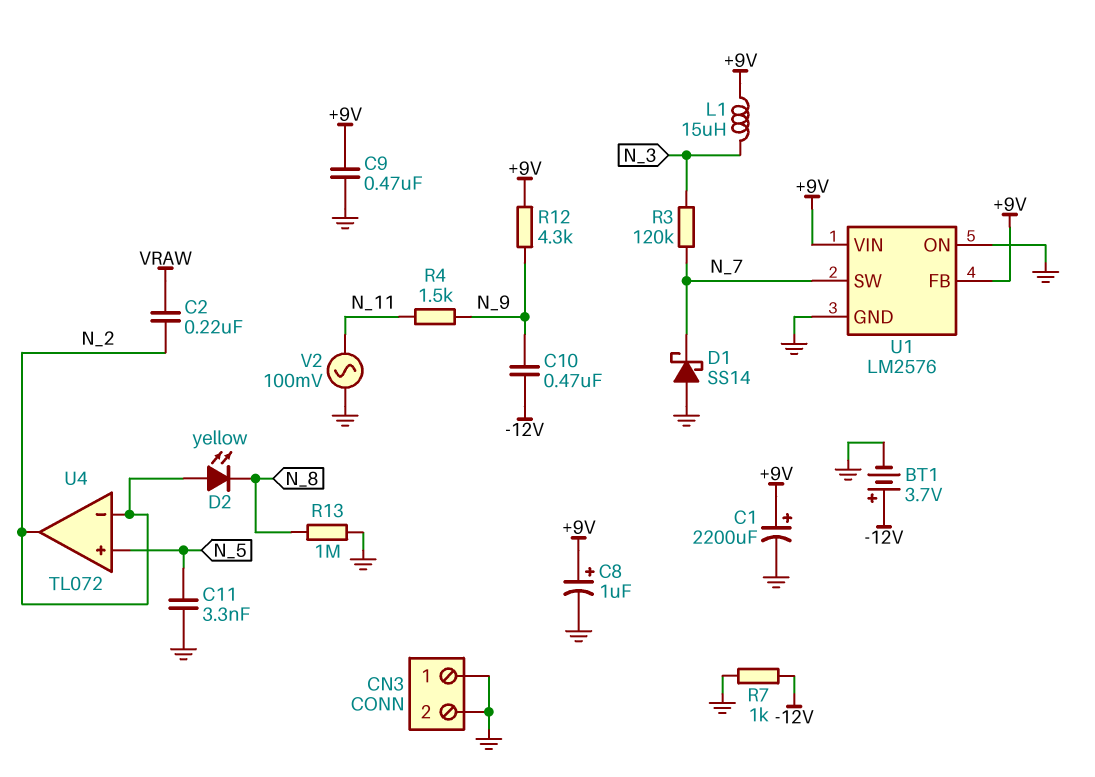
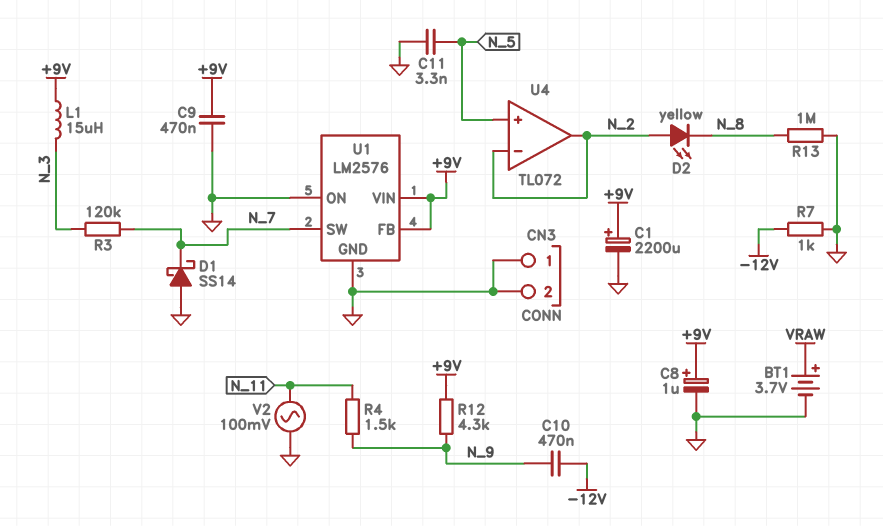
BT1: 3.7V (plus -12V, minus GND) -> 3.7V (plus VRAW, minus GND)
C2: 220nF (N_2, VRAW) -> none

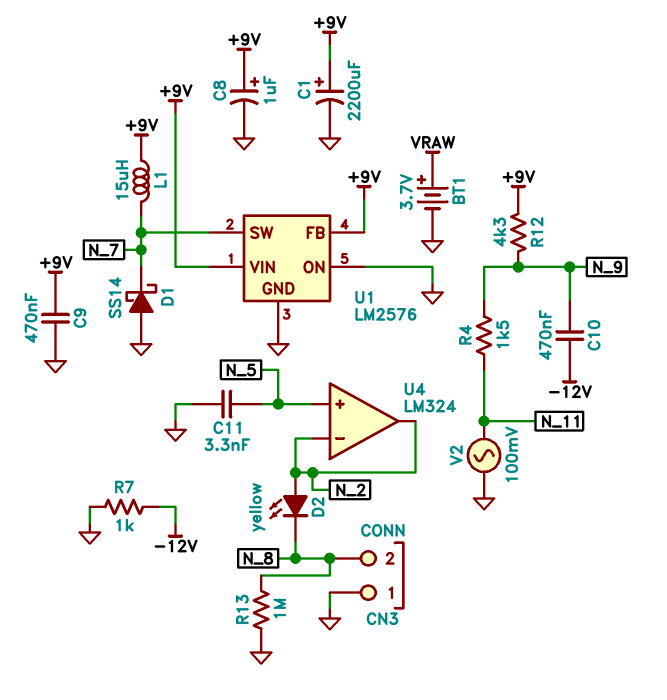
CN3 pin 2: GND -> N_8
L1: 15uH (+9V, N_3) -> 15uH (+9V, N_7)
R3: 120k (N_3, N_7) -> none
U4: TL072 -> LM324

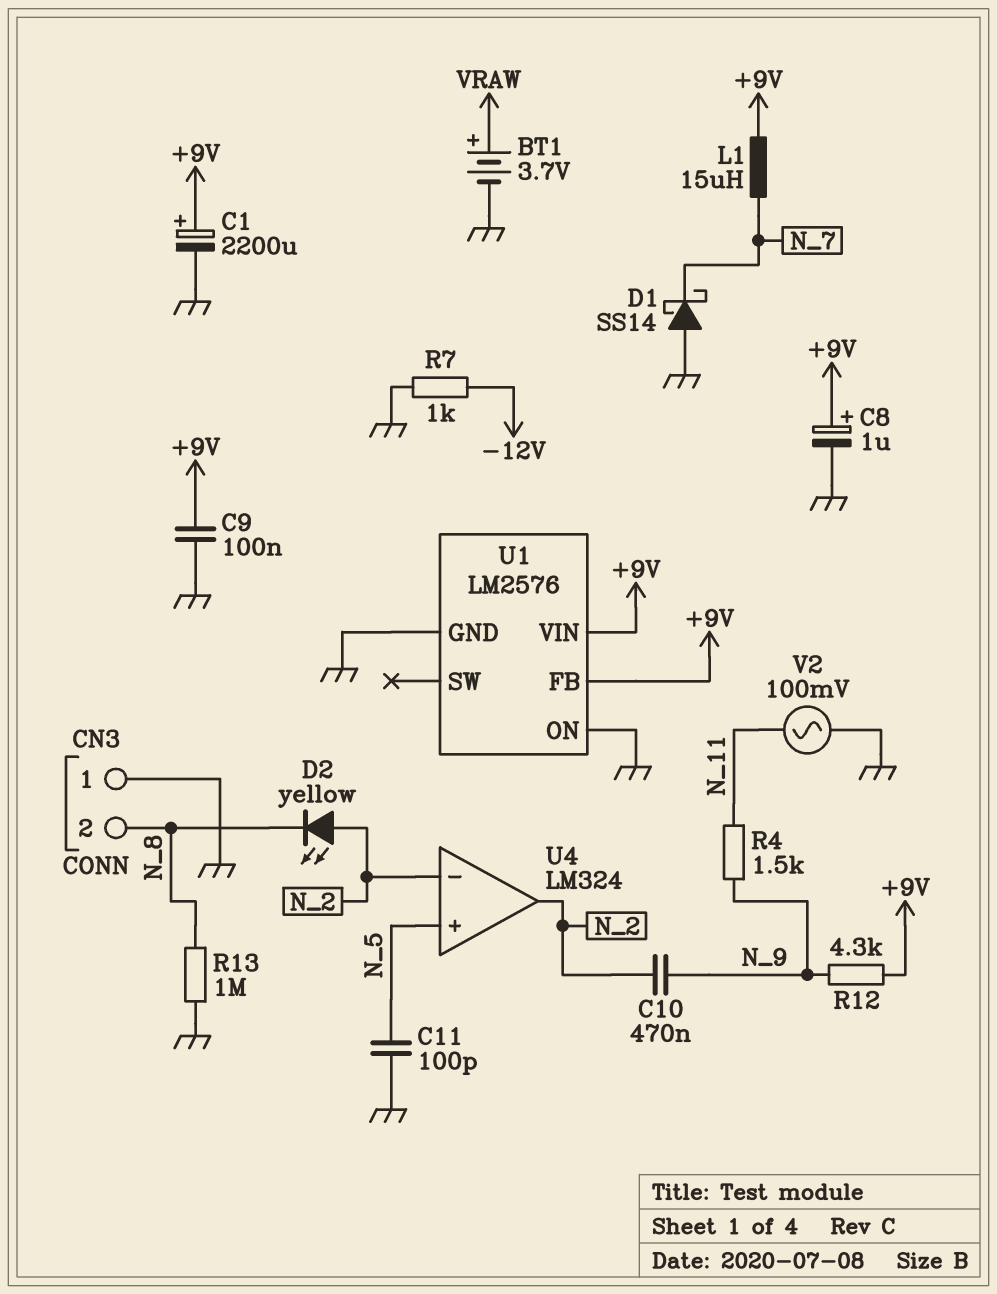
C9: 470nF (+9V, GND) -> 100nF (+9V, GND)
C10: 470nF (-12V, N_9) -> 470nF (N_2, N_9)
C11: 3.3nF (GND, N_5) -> 100pF (GND, N_5)
U1 pin SW: N_7 -> none

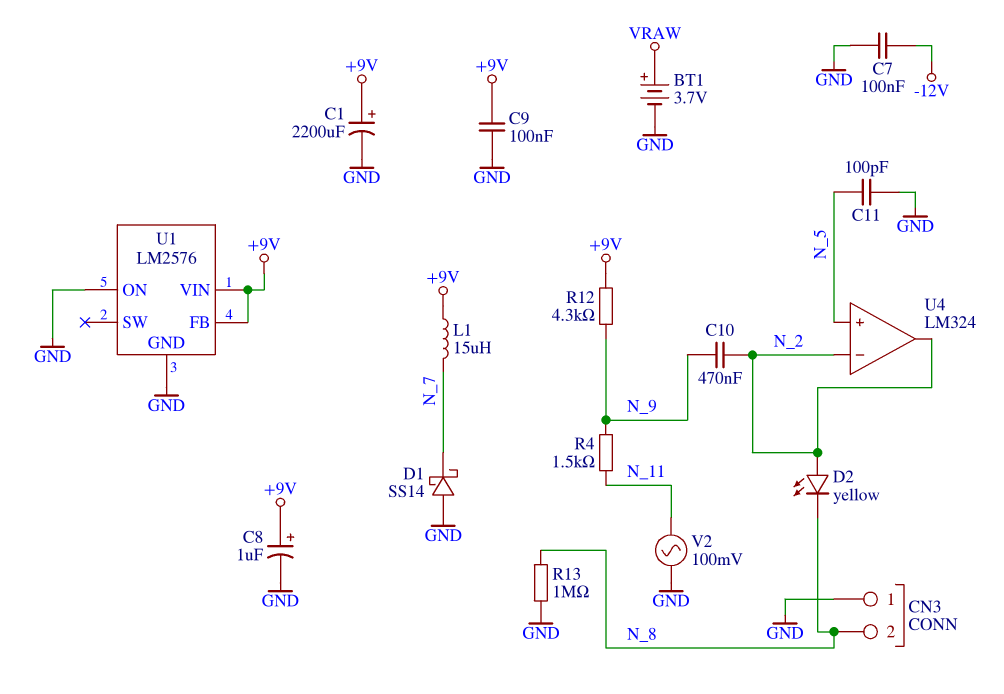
C7: none -> 100nF (-12V, GND)
R7: 1k (-12V, GND) -> none

